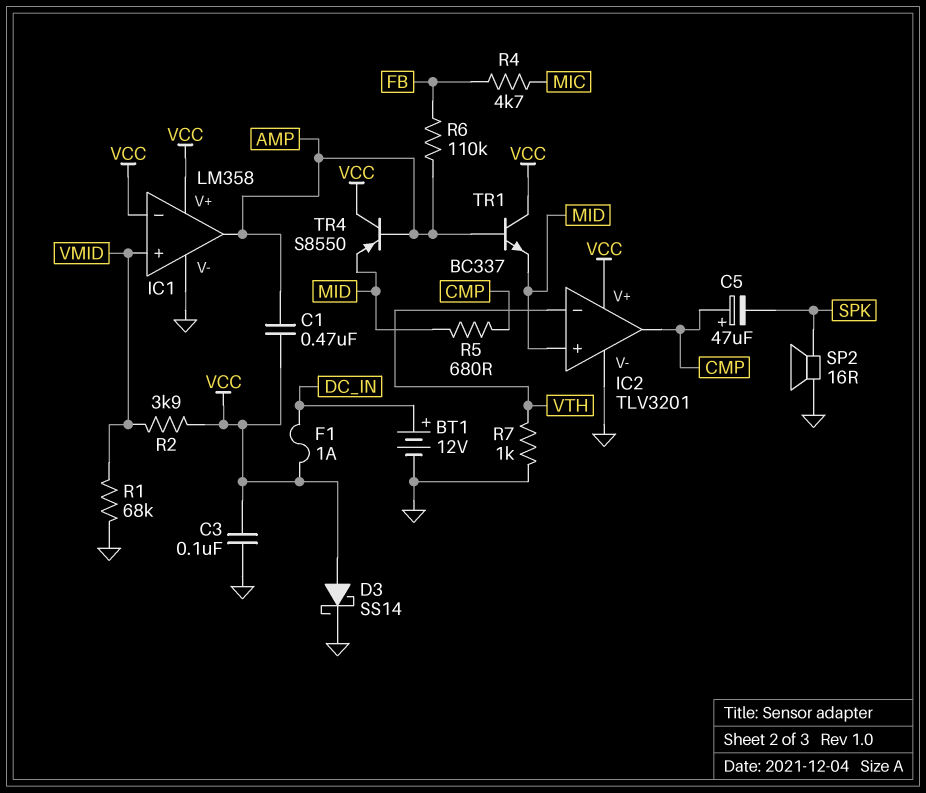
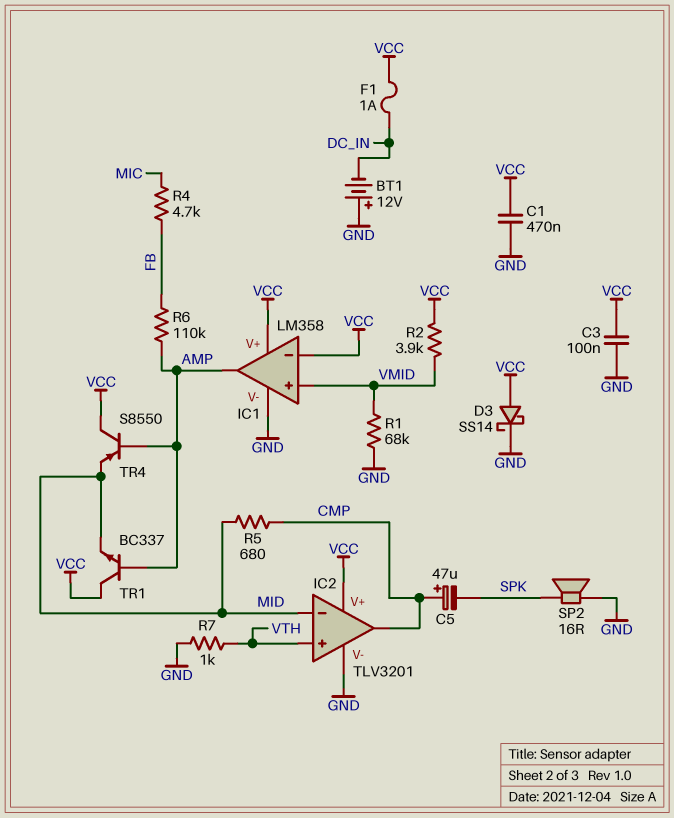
BT1: 12V (plus DC_IN, minus GND) -> 12V (plus GND, minus DC_IN)
C1: 470nF (AMP, VCC) -> 470nF (GND, VCC)
IC2 pin in+: MID -> VTH
IC2 pin in-: VTH -> MID

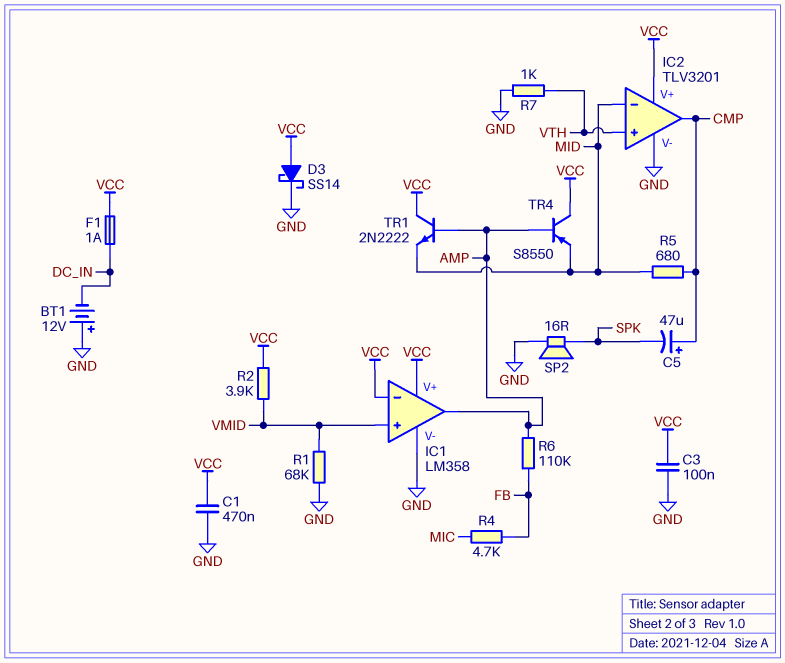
TR1: NPN BC337 (B AMP, C VCC, E MID) -> NPN 2N2222 (B AMP, C VCC, E MID)

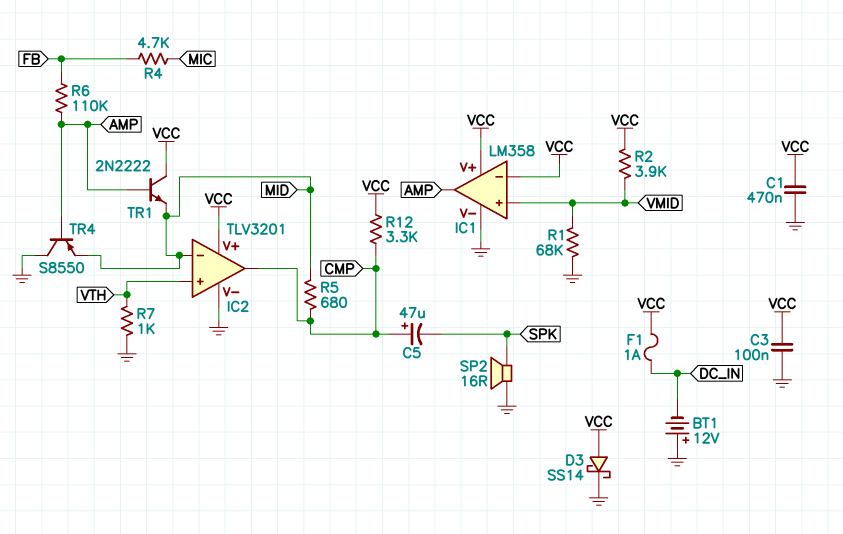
R12: none -> 3.3k (CMP, VCC)
TR4: PNP S8550 (B AMP, C VCC, E MID) -> PNP S8550 (B AMP, C GND, E MID)

